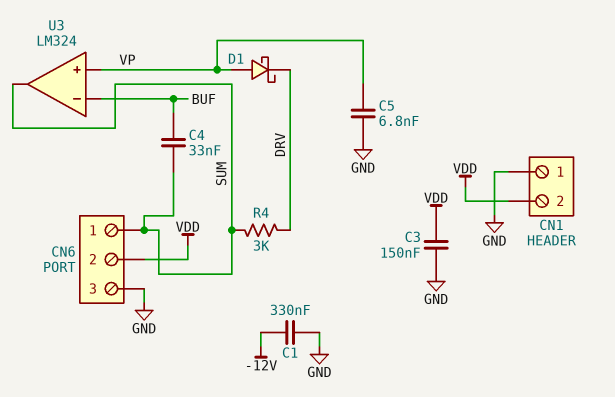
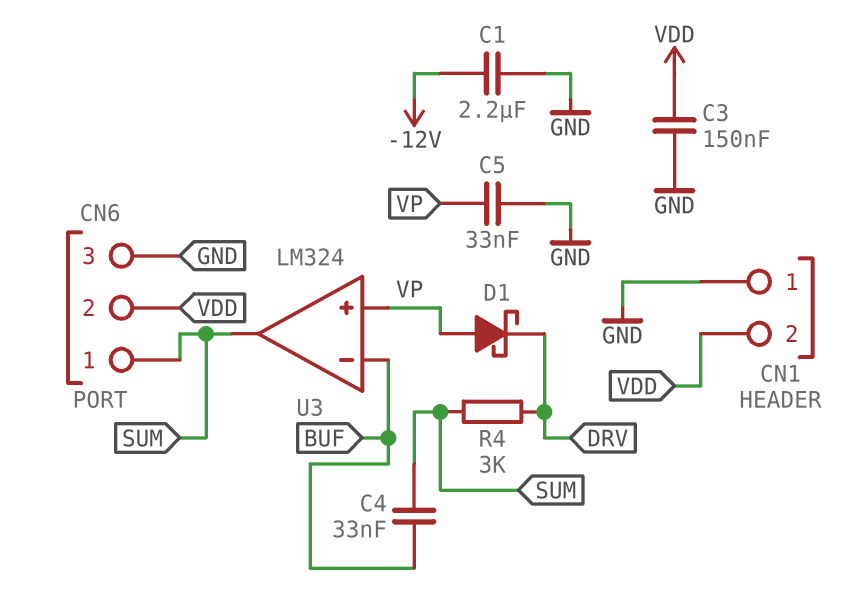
C1: 330nF (-12V, GND) -> 2.2uF (-12V, GND)
C5: 6.8nF (GND, VP) -> 33nF (GND, VP)

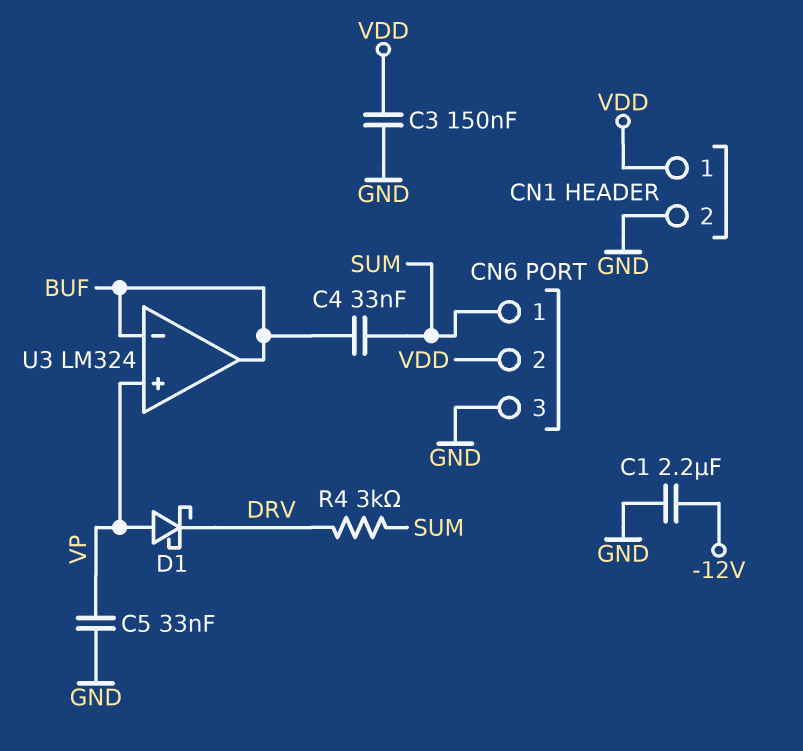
CN1 pin 1: GND -> VDD
CN1 pin 2: VDD -> GND
U3 pin out: SUM -> BUF

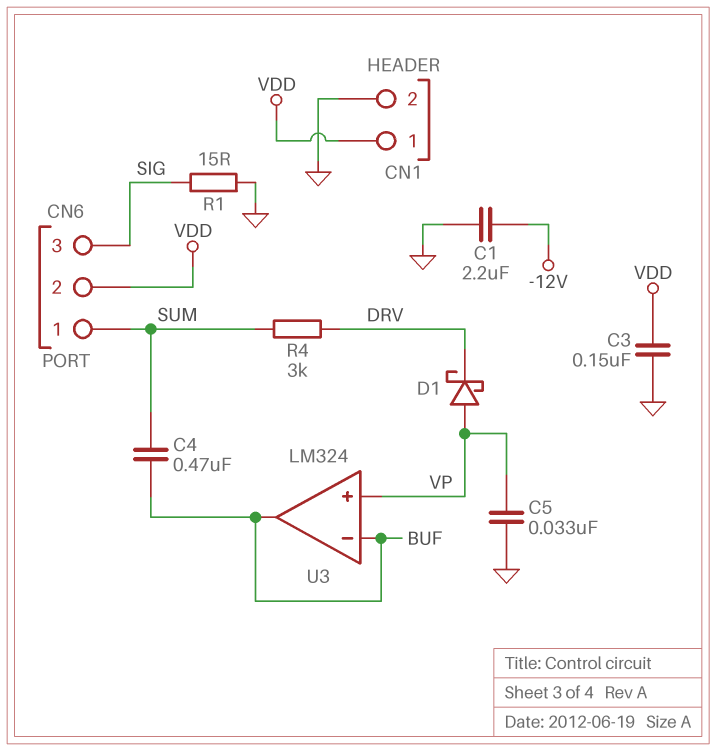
C4: 33nF (BUF, SUM) -> 470nF (BUF, SUM)
CN6 pin 3: GND -> SIG
R1: none -> 15 (GND, SIG)

